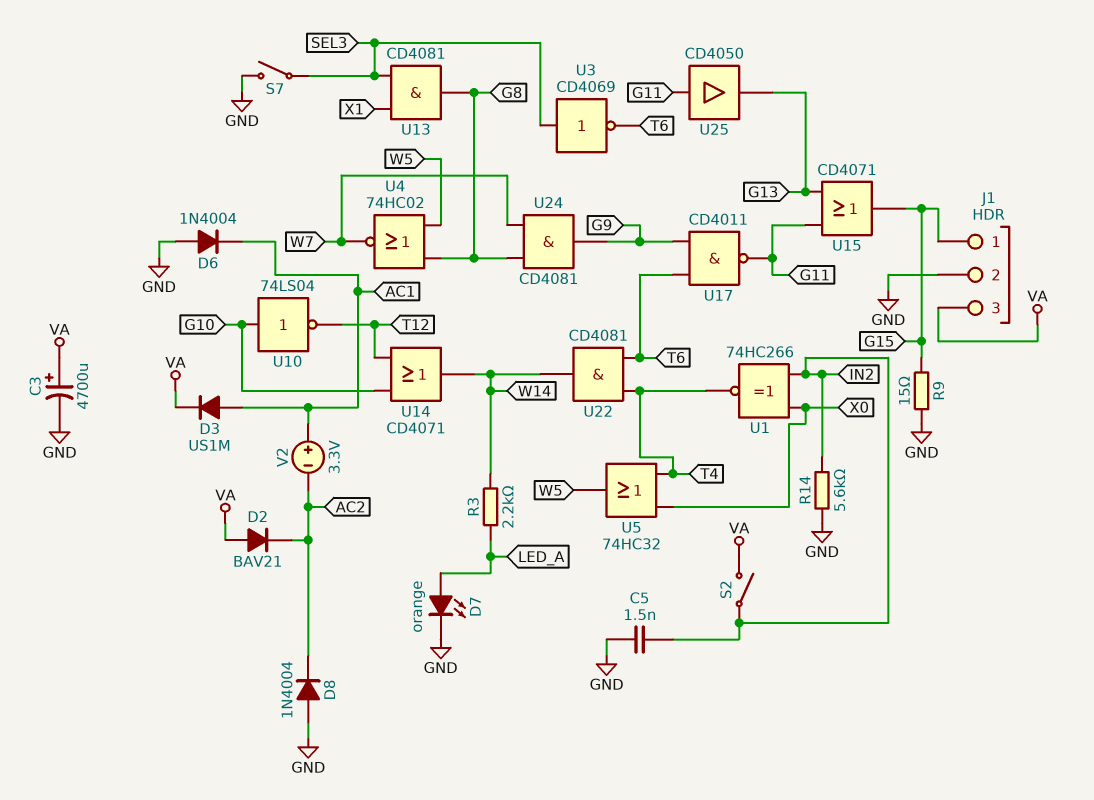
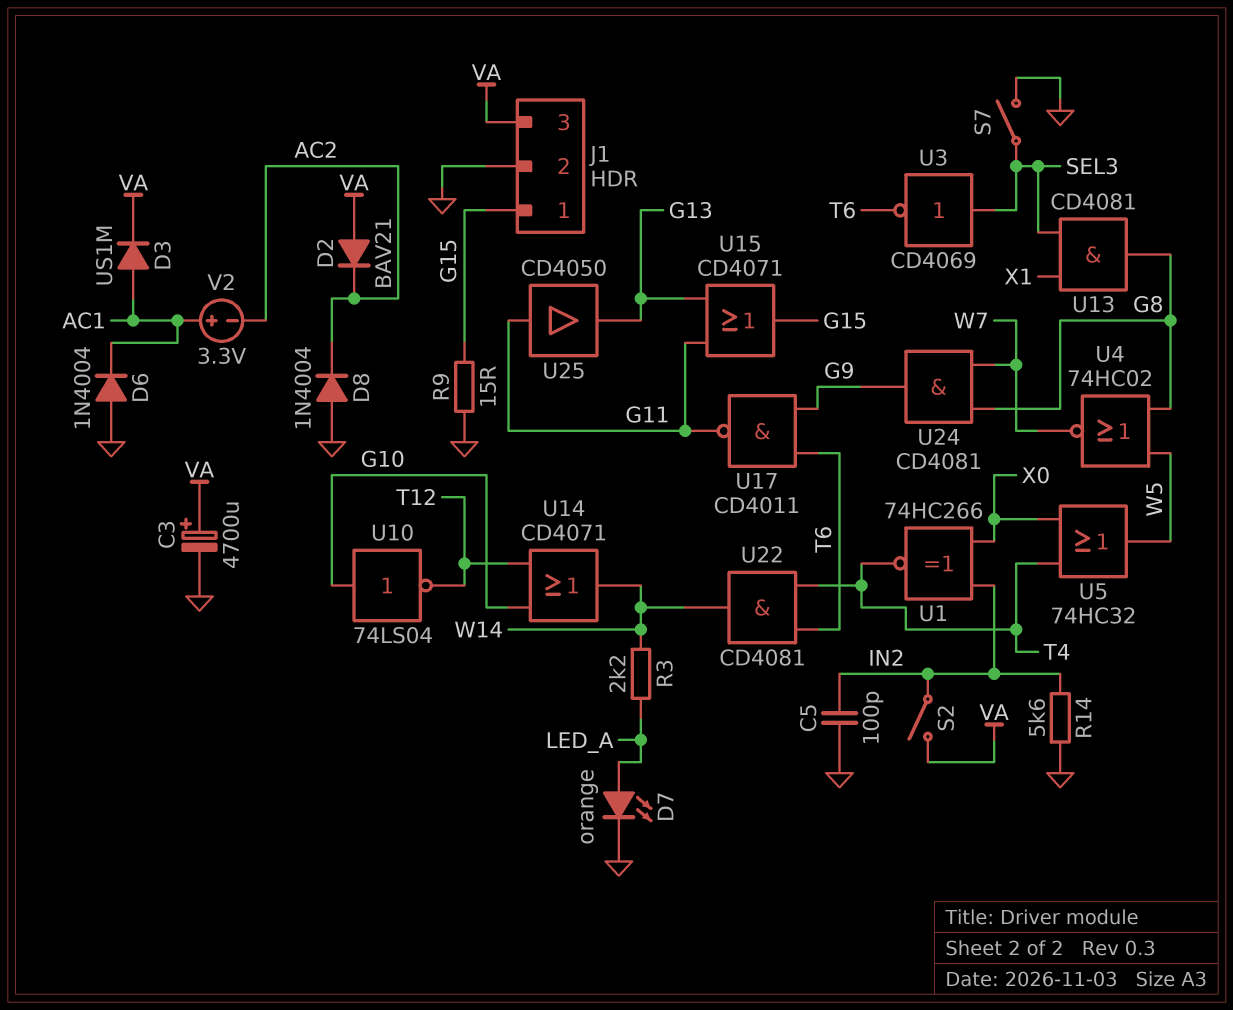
C5: 1.5nF (GND, IN2) -> 100pF (GND, IN2)

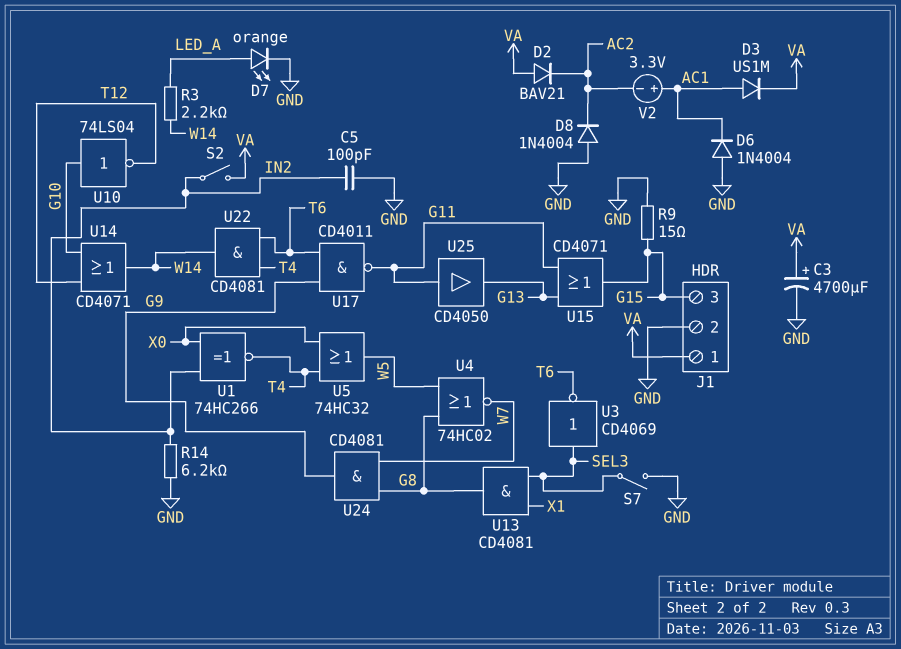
J1 pin 1: G15 -> VA
J1 pin 3: VA -> G15
R14: 5.6k (GND, IN2) -> 6.2k (GND, IN2)

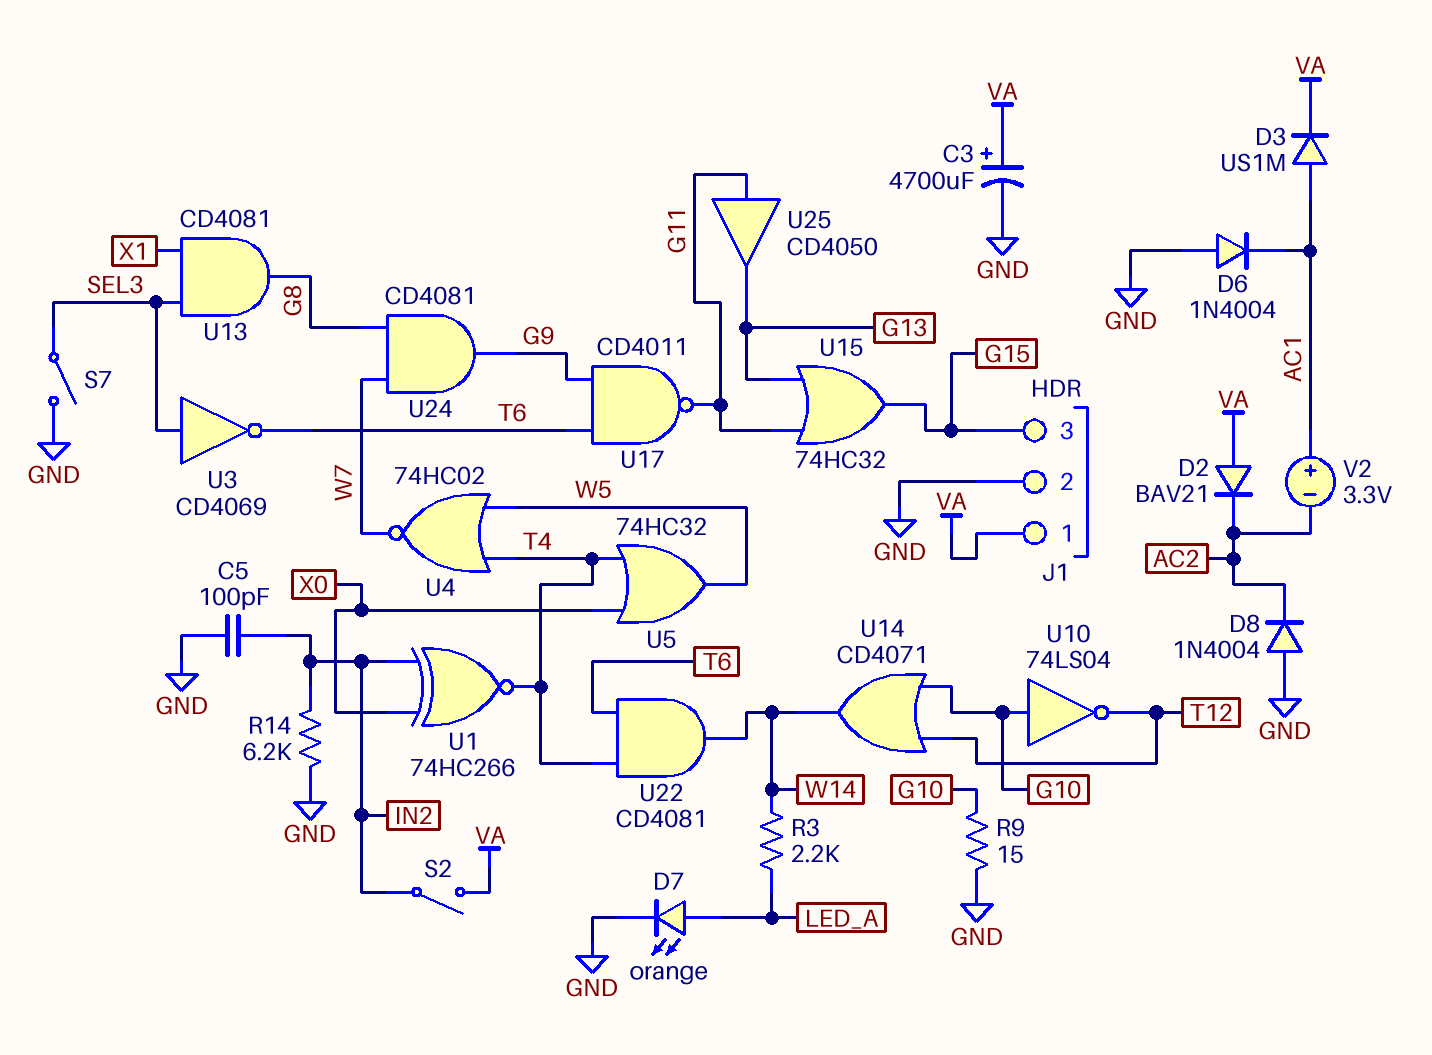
R9: 15 (G15, GND) -> 15 (G10, GND)
U4: NOR 74HC02 (in G8, in W5, out W7) -> NOR 74HC02 (in T4, in W5, out W7)
U15: OR CD4071 (in G11, in G13, out G15) -> OR 74HC32 (in G11, in G13, out G15)

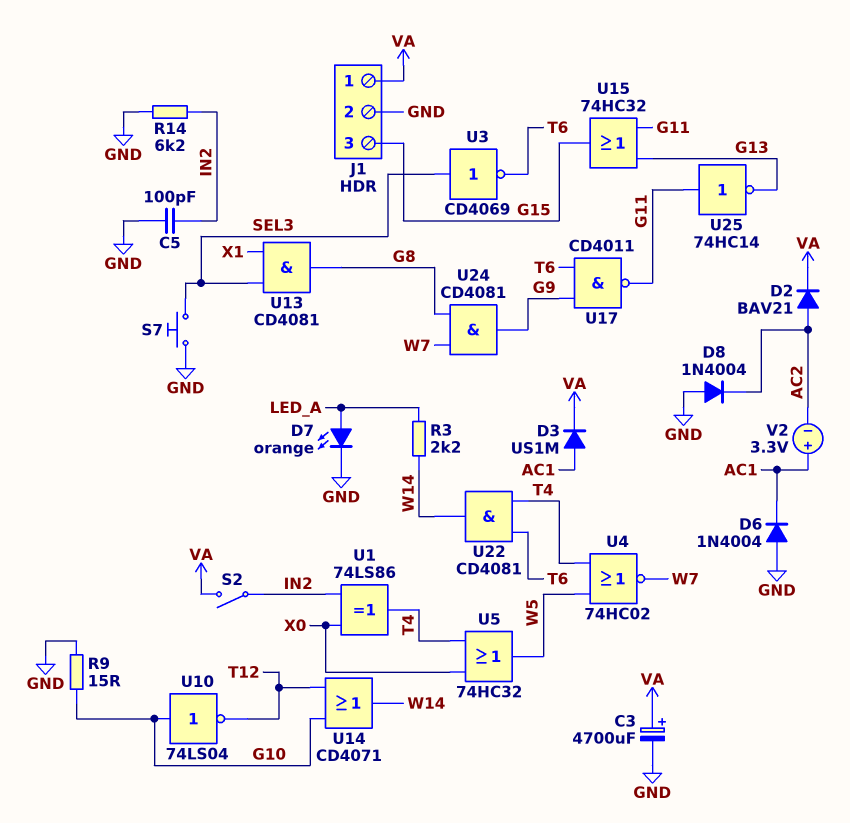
D2: diode BAV21 (A VA, K AC2) -> diode BAV21 (A AC2, K VA)
S7: switch (GND, SEL3) -> button (GND, SEL3)
U1: XNOR 74HC266 (in IN2, in X0, out T4) -> XOR 74LS86 (in IN2, in X0, out T4)
U25: buffer CD4050 (in G11, out G13) -> NOT 74HC14 (in G11, out G13)

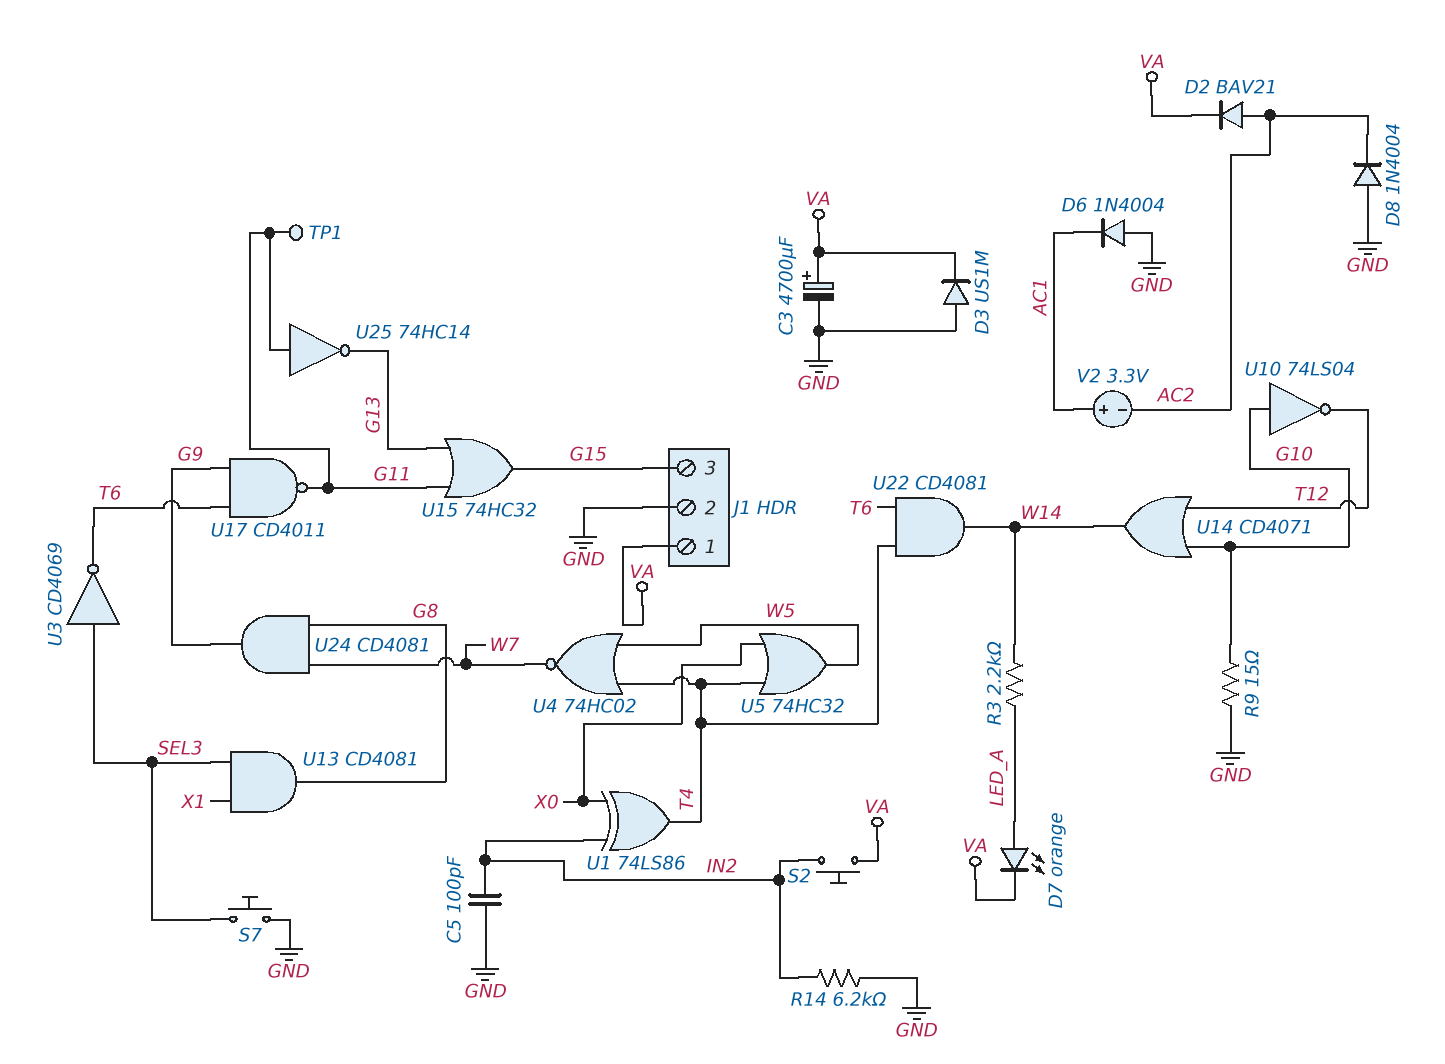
D3: diode US1M (A AC1, K VA) -> diode US1M (A GND, K VA)
D7: LED orange (A LED_A, K GND) -> LED orange (A LED_A, K VA)
S2: switch (IN2, VA) -> button (IN2, VA)
TP1: none -> test point (G11)

